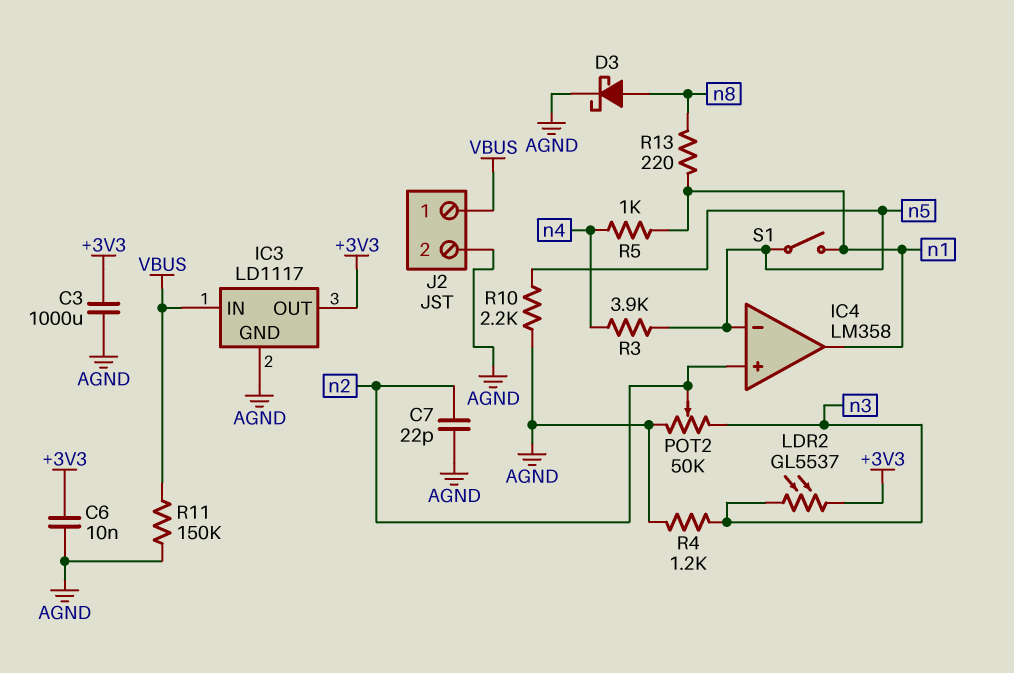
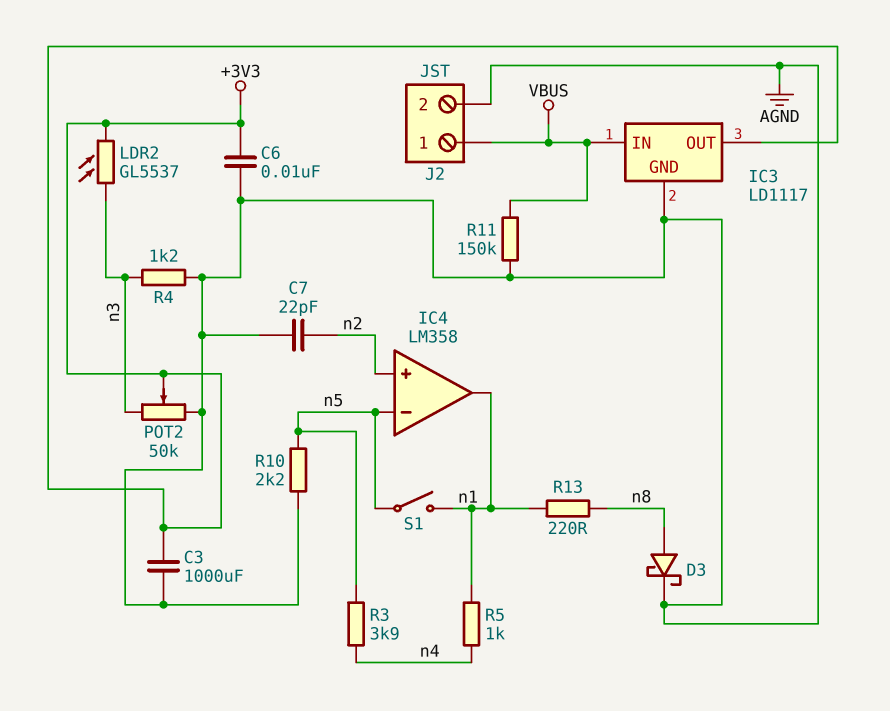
POT2: 50k (AGND, n3, wiper n2) -> 50k (AGND, n3, wiper +3V3)

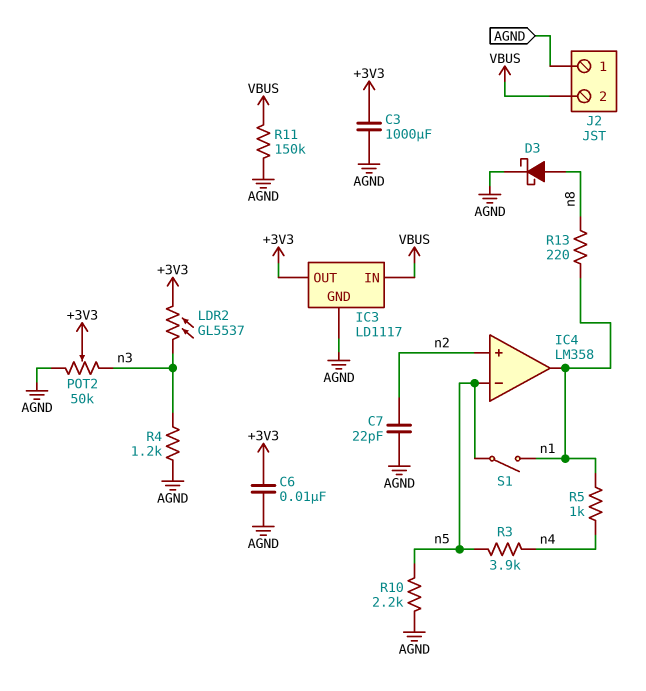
J2 pin 1: VBUS -> AGND
J2 pin 2: AGND -> VBUS

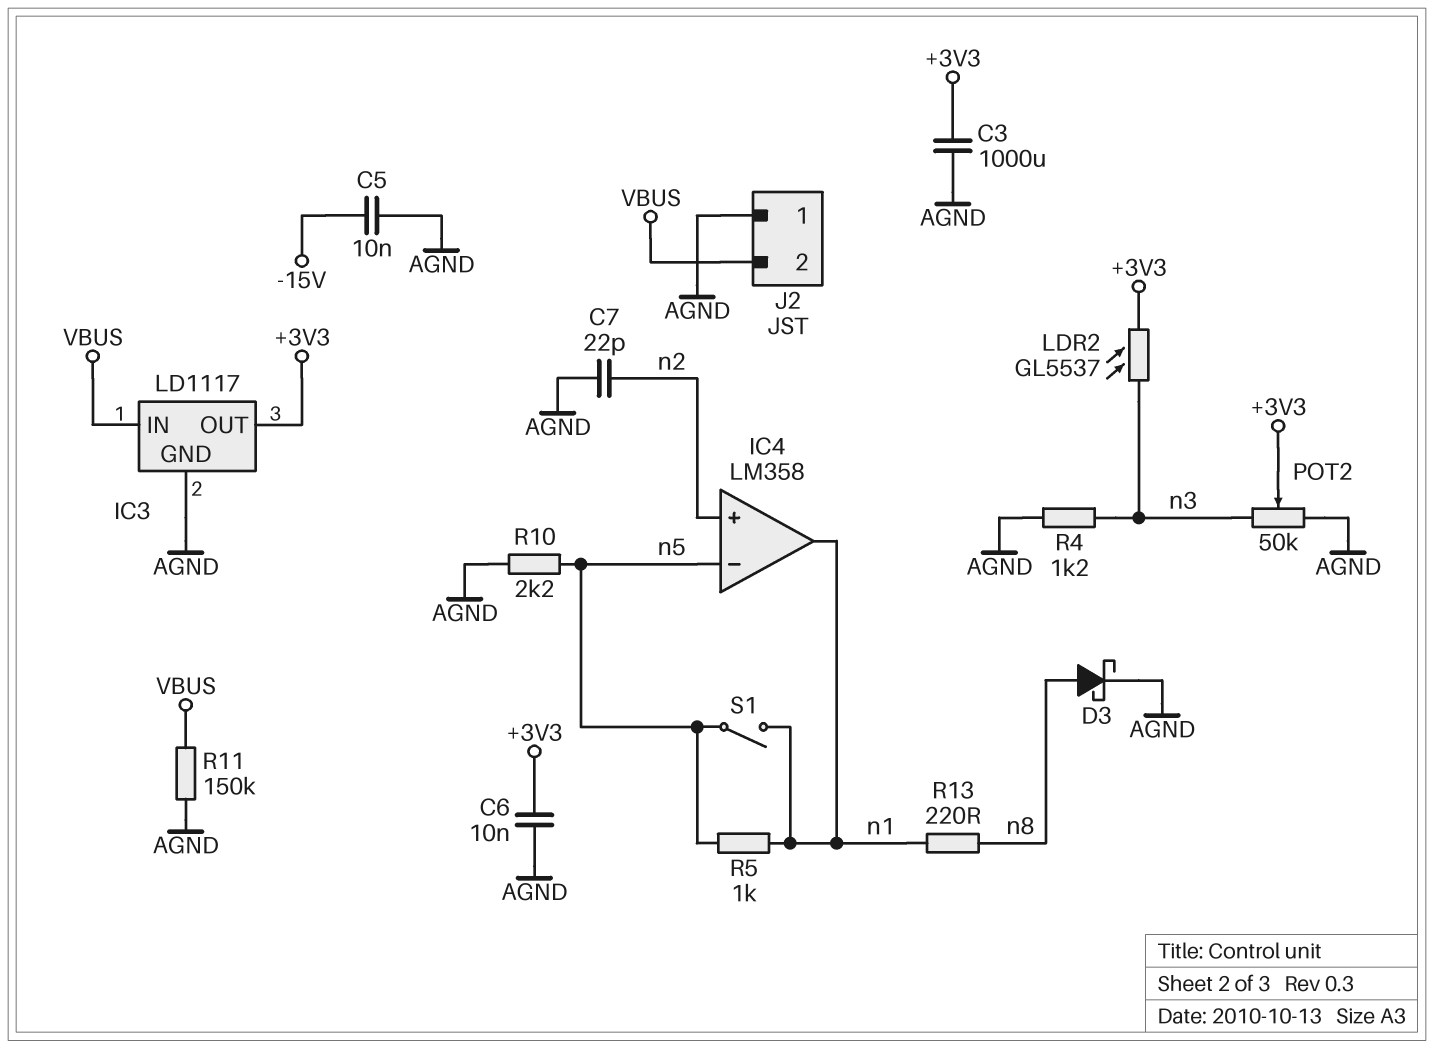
C5: none -> 10nF (-15V, AGND)
R3: 3.9k (n4, n5) -> none
R5: 1k (n1, n4) -> 1k (n1, n5)

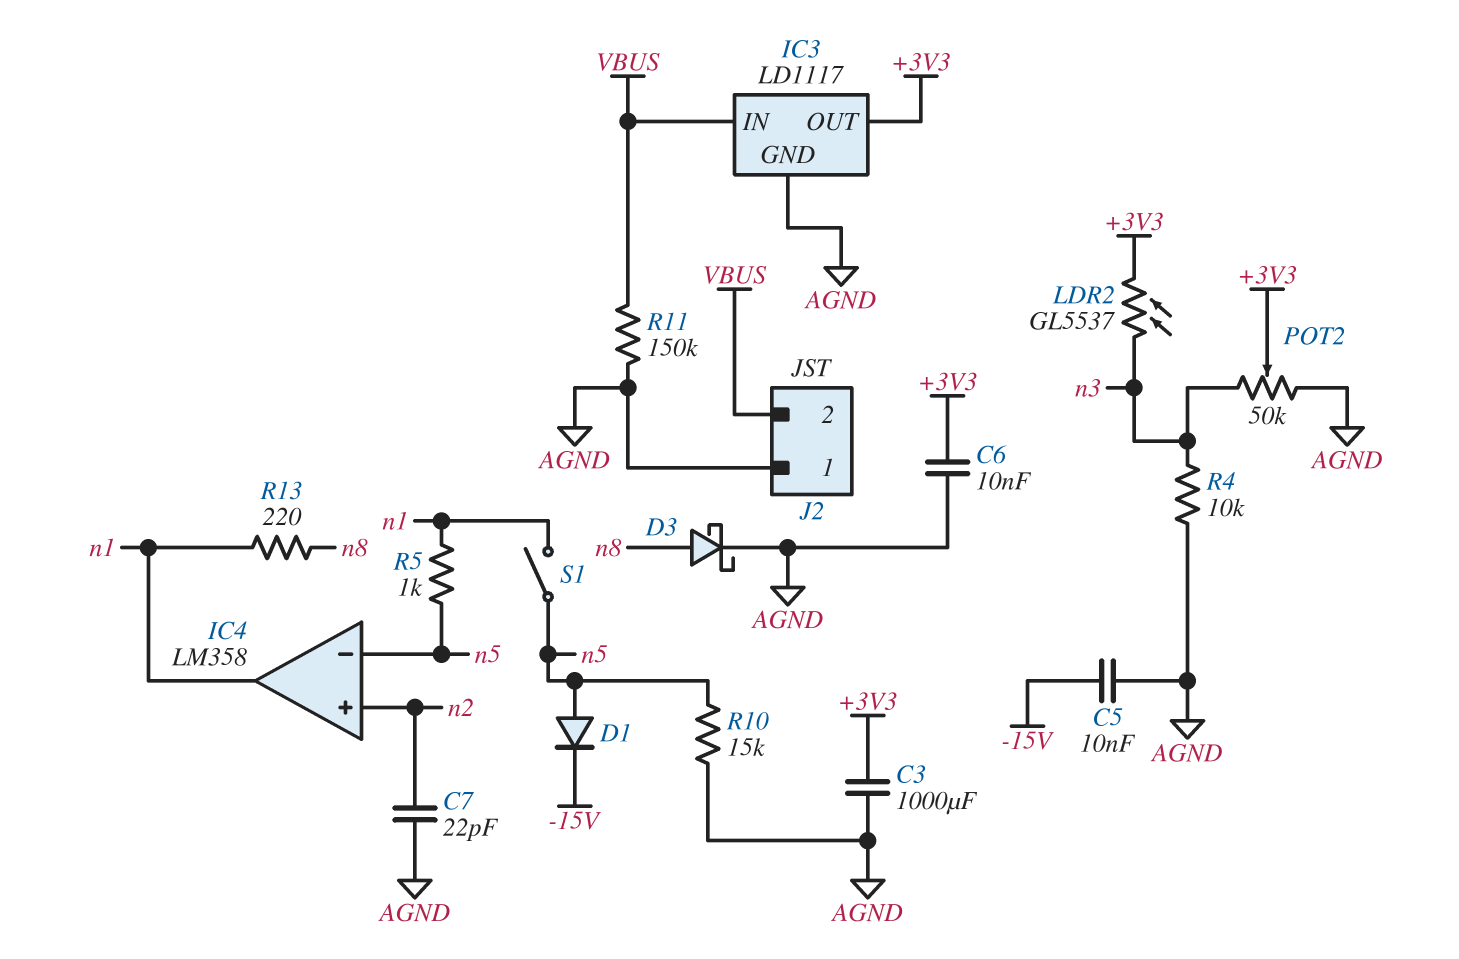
D1: none -> diode (A n5, K -15V)
R4: 1.2k (AGND, n3) -> 10k (AGND, n3)
R10: 2.2k (AGND, n5) -> 15k (AGND, n5)

